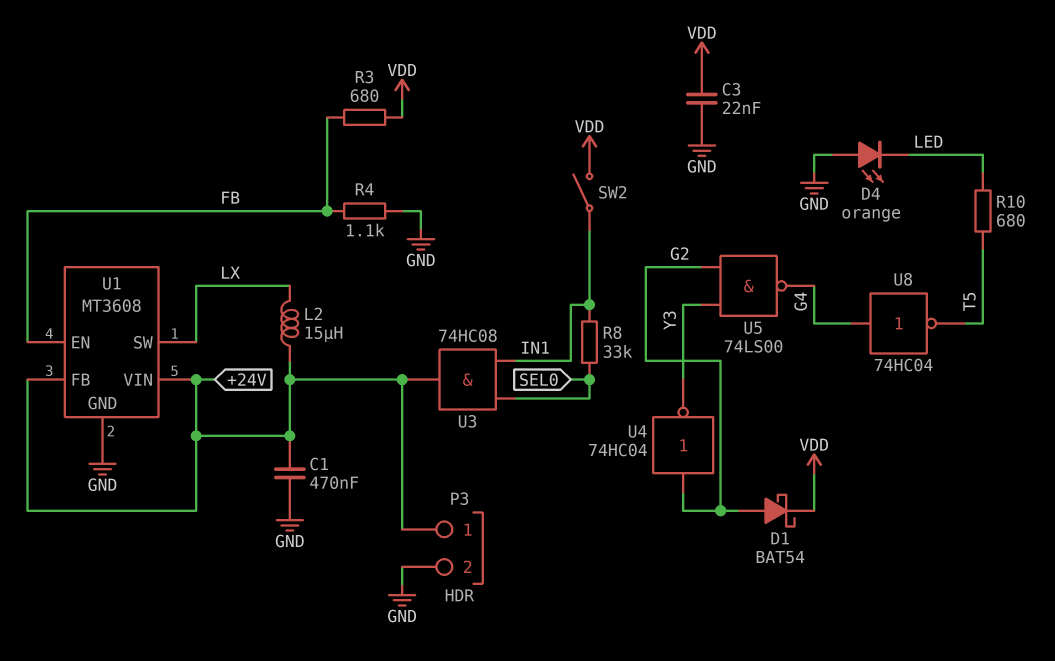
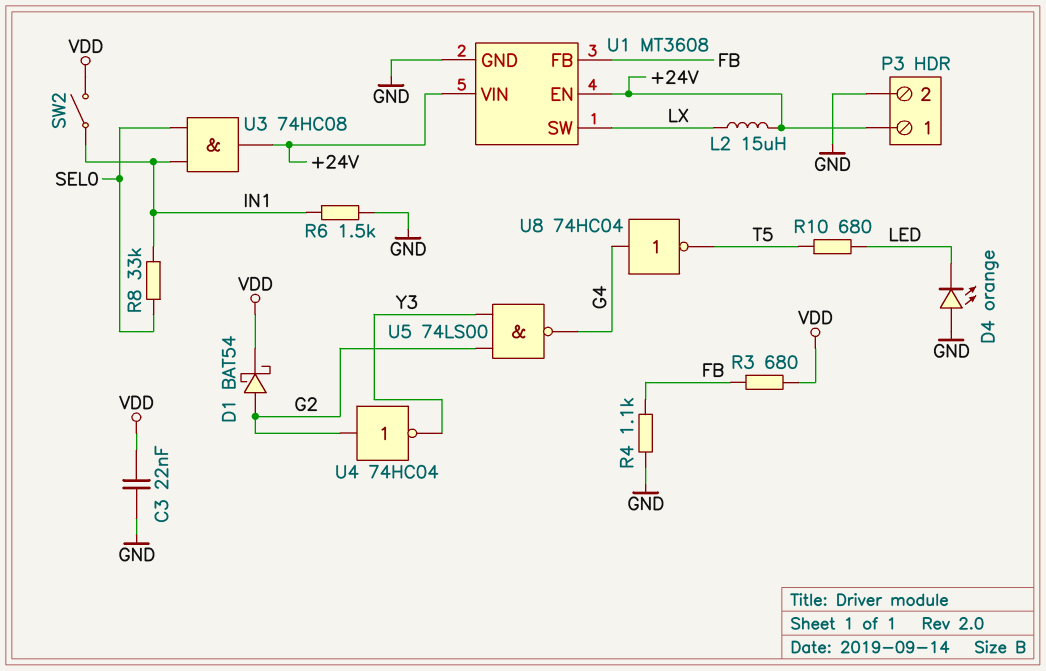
C1: 470nF (+24V, GND) -> none
R6: none -> 1.5k (GND, IN1)
U1 pin EN: FB -> +24V
U1 pin FB: +24V -> FB

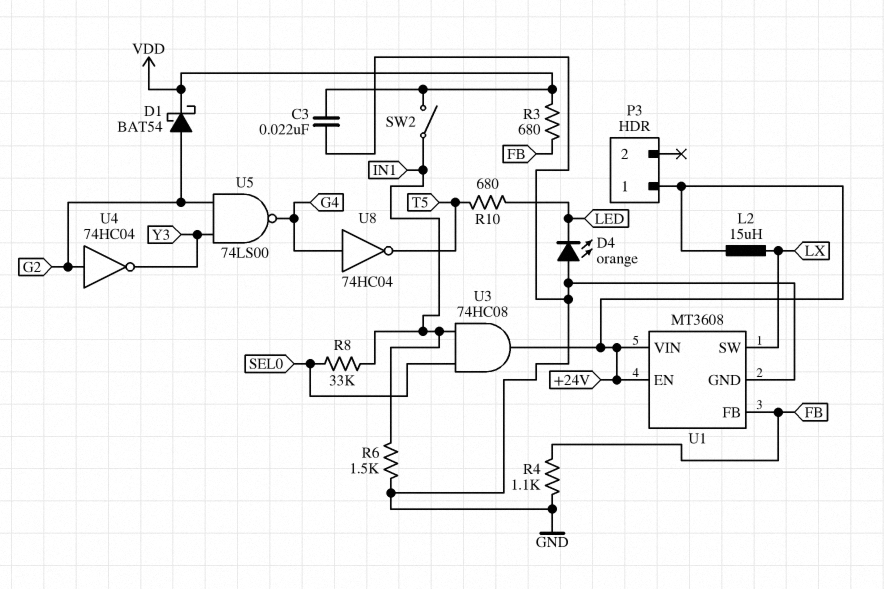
P3 pin 2: GND -> none

